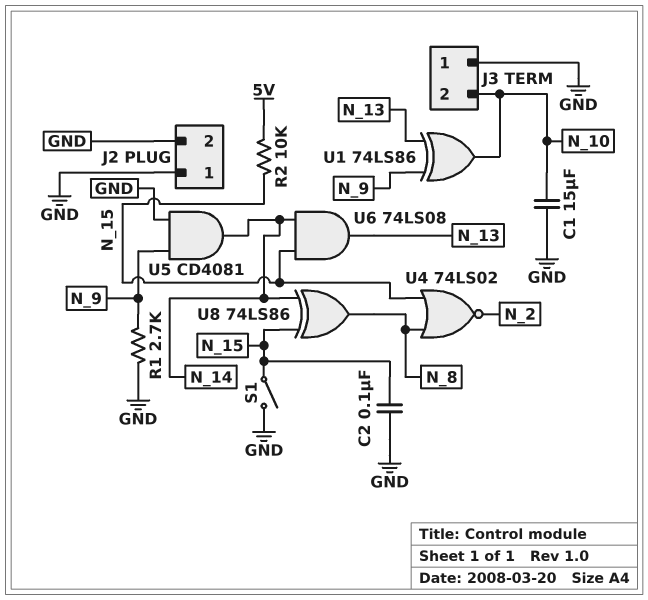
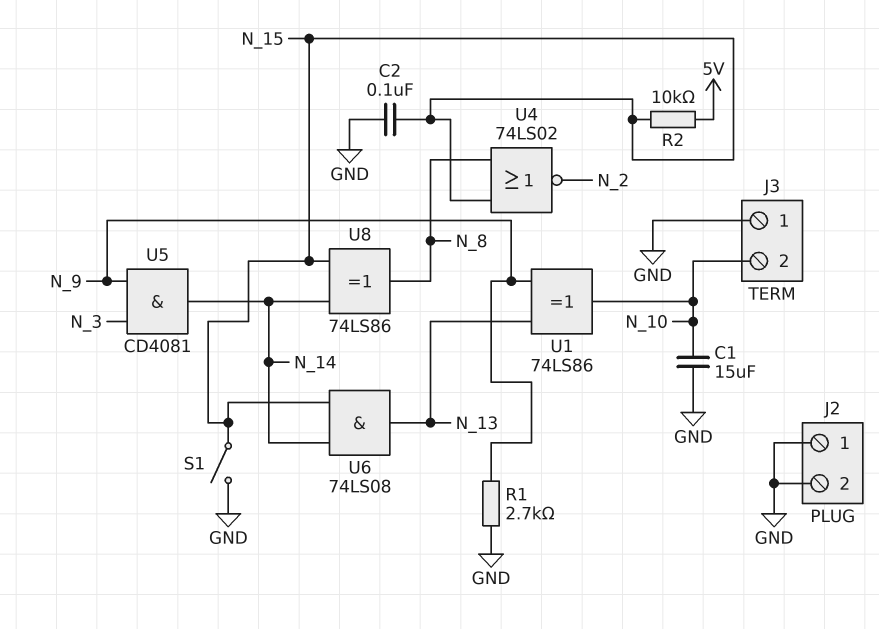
U5: AND CD4081 (in GND, in N_9, out N_14) -> AND CD4081 (in N_3, in N_9, out N_14)

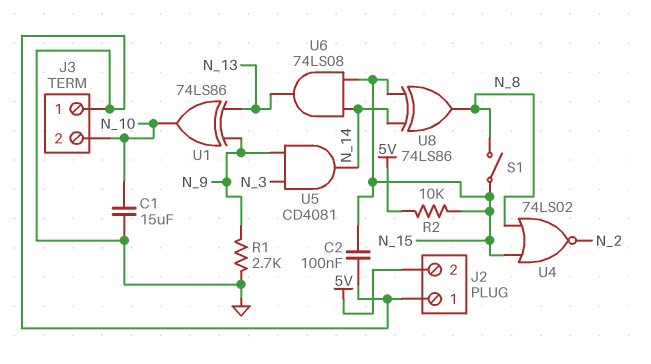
J2 pin 2: GND -> 5V
S1: switch (GND, N_15) -> switch (N_8, N_15)

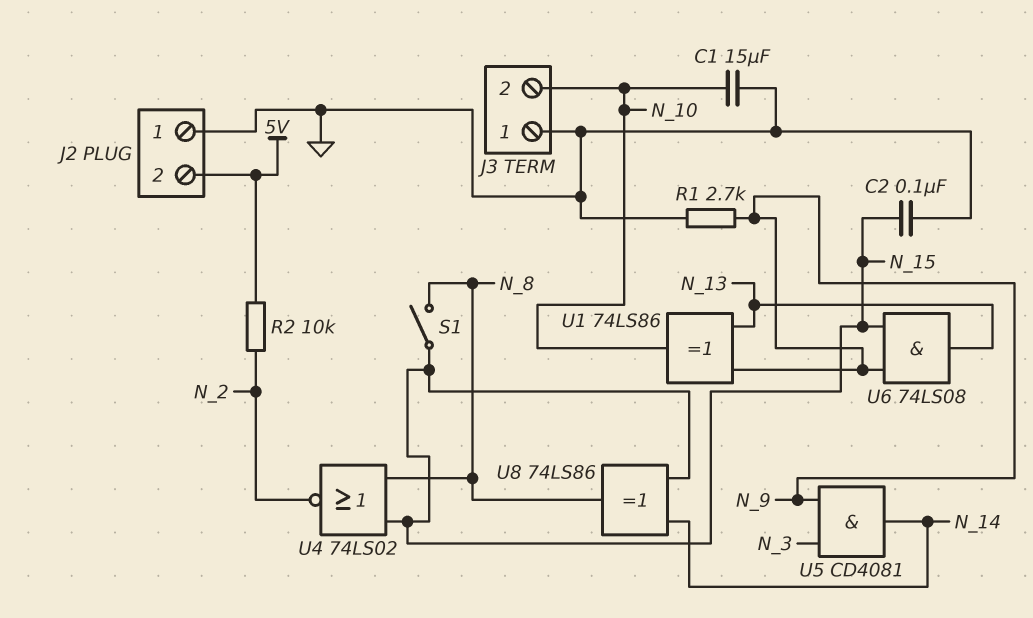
R2: 10k (5V, N_15) -> 10k (5V, N_2)
U6: AND 74LS08 (in N_14, in N_15, out N_13) -> AND 74LS08 (in N_9, in N_15, out N_13)

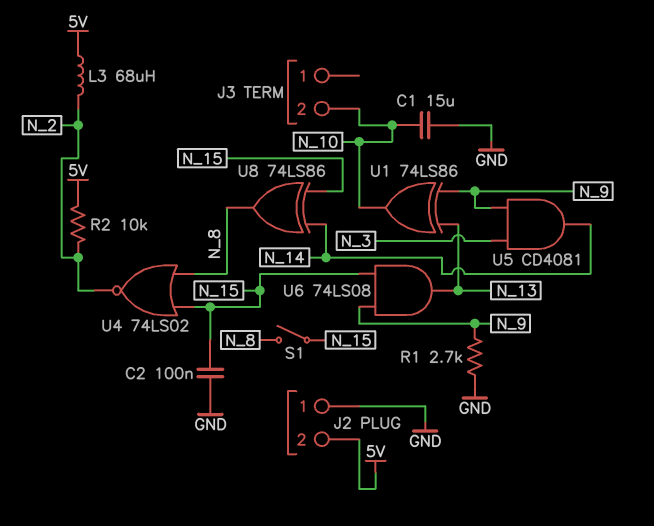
J3 pin 1: GND -> none
L3: none -> 68uH (5V, N_2)

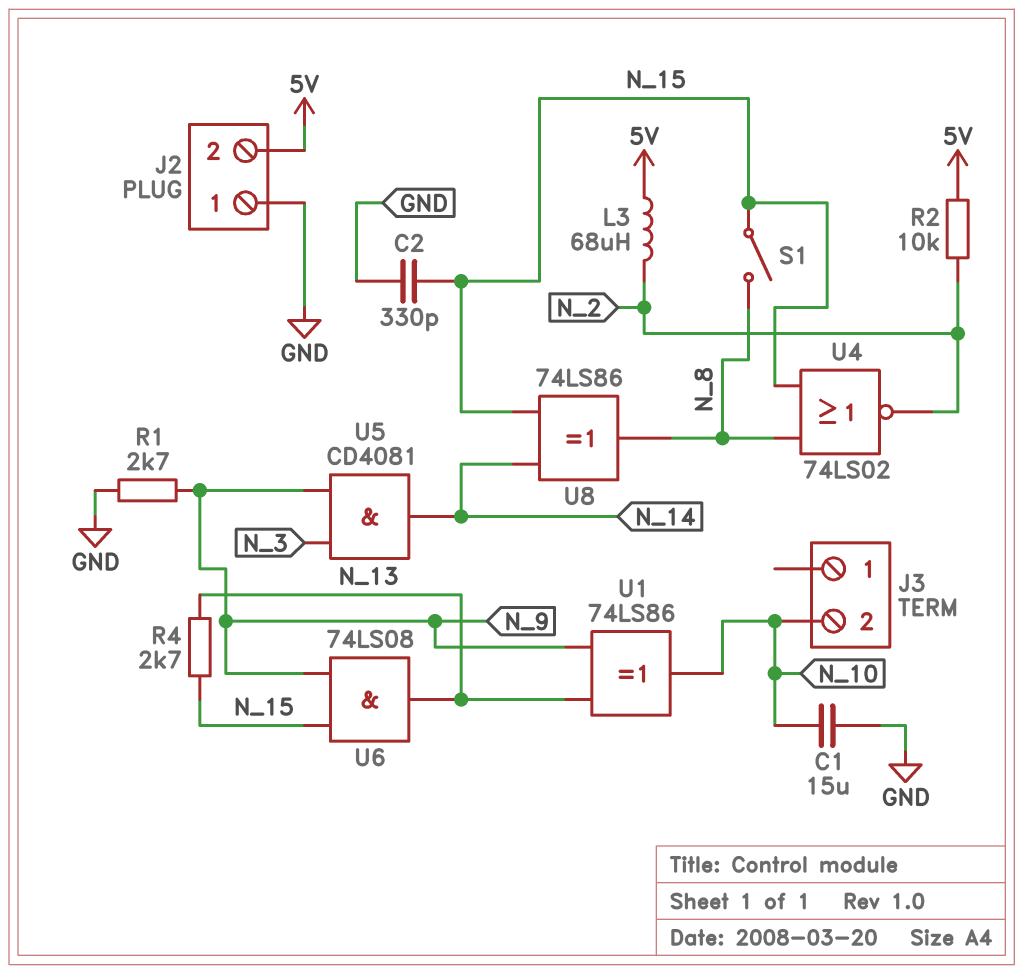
C2: 100nF (GND, N_15) -> 330pF (GND, N_15)
R4: none -> 2.7k (N_13, N_15)

